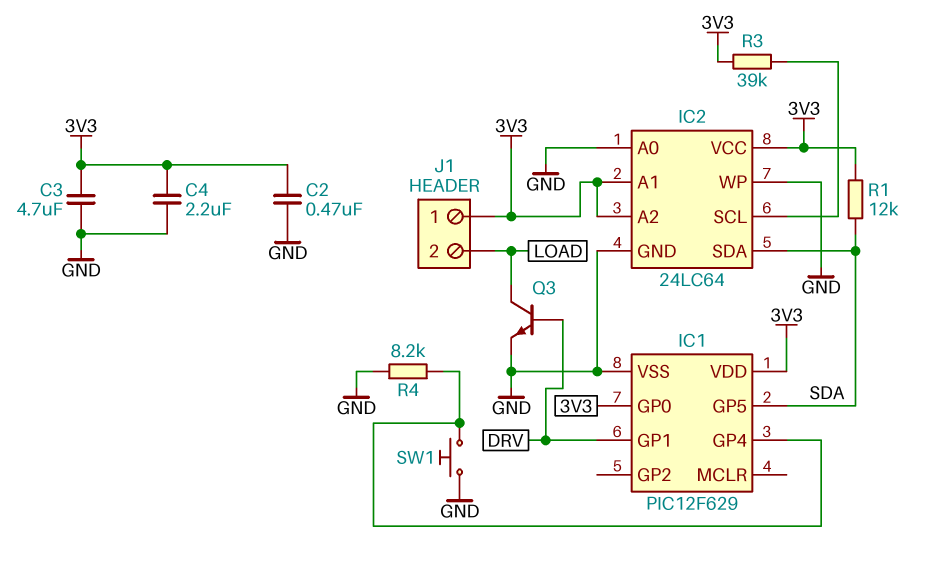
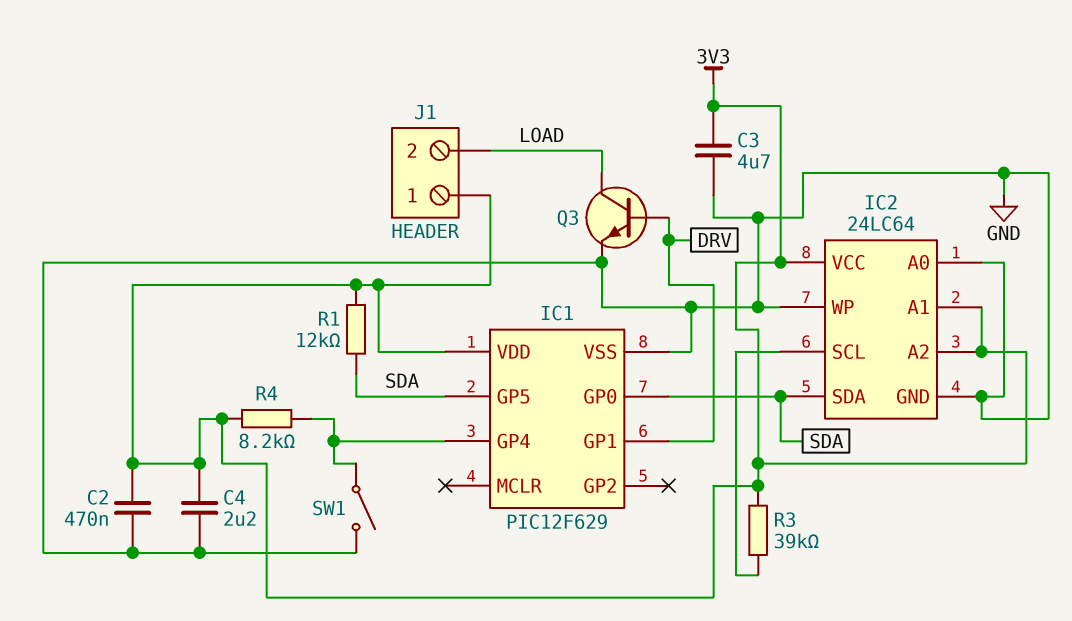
IC1 pin GP0: 3V3 -> SDA
R4: 8.2k (GND, IC1/GP4) -> 8.2k (3V3, IC1/GP4)
SW1: button (GND, IC1/GP4) -> switch (GND, IC1/GP4)

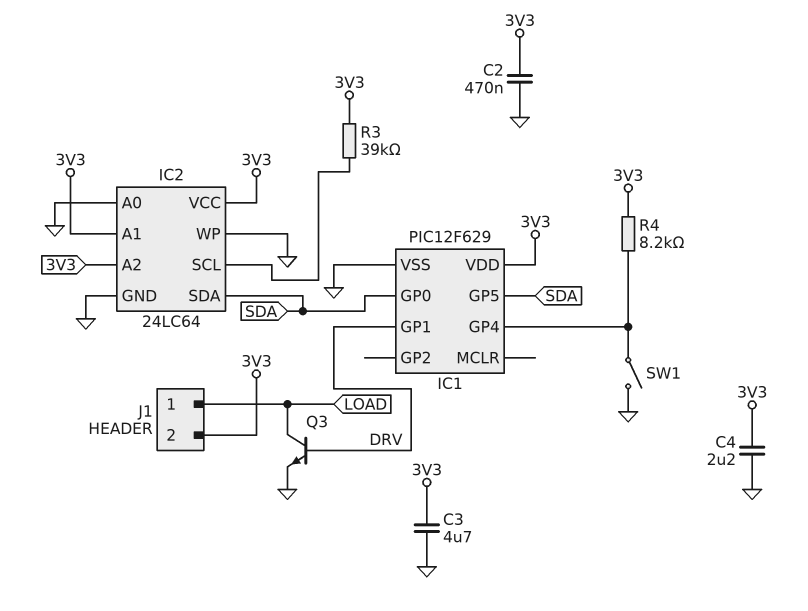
J1 pin 1: 3V3 -> LOAD
J1 pin 2: LOAD -> 3V3
R1: 12k (3V3, SDA) -> none

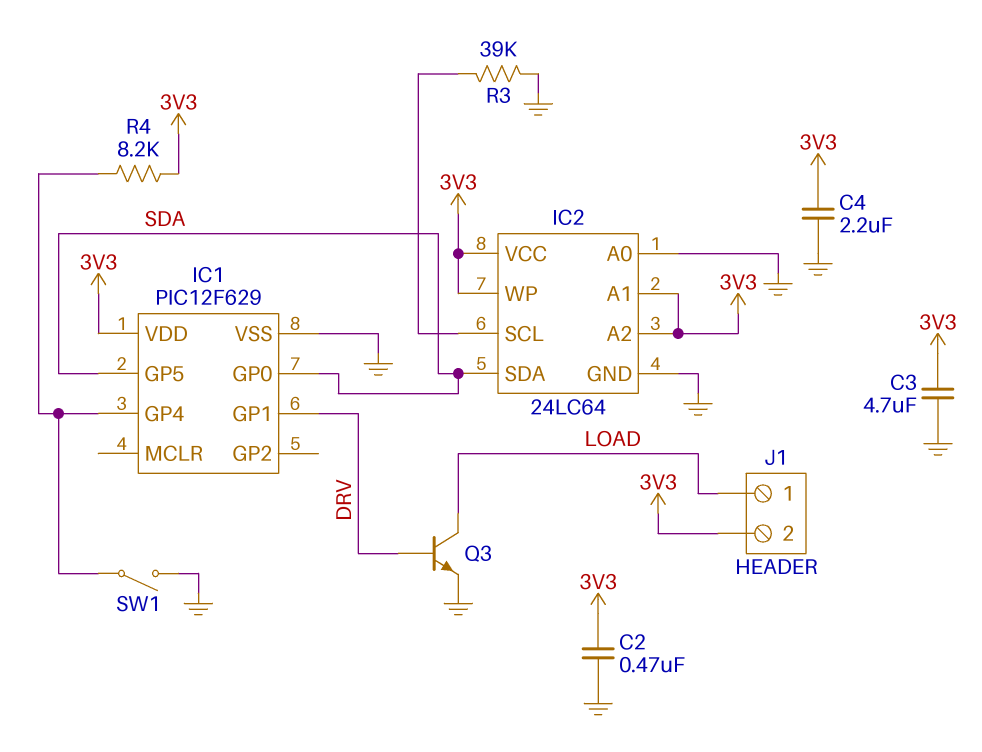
IC2 pin WP: GND -> 3V3
R3: 39k (3V3, IC2/SCL) -> 39k (GND, IC2/SCL)

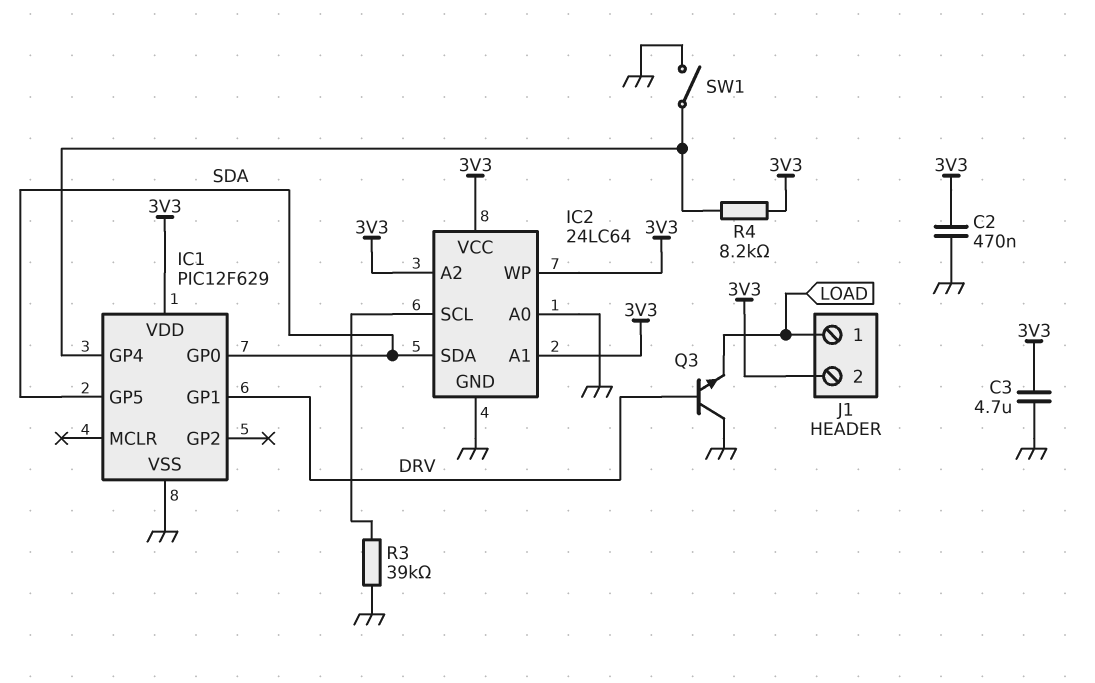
C4: 2.2uF (3V3, GND) -> none
Q3: NPN (B DRV, C LOAD, E GND) -> NPN (B DRV, C GND, E LOAD)

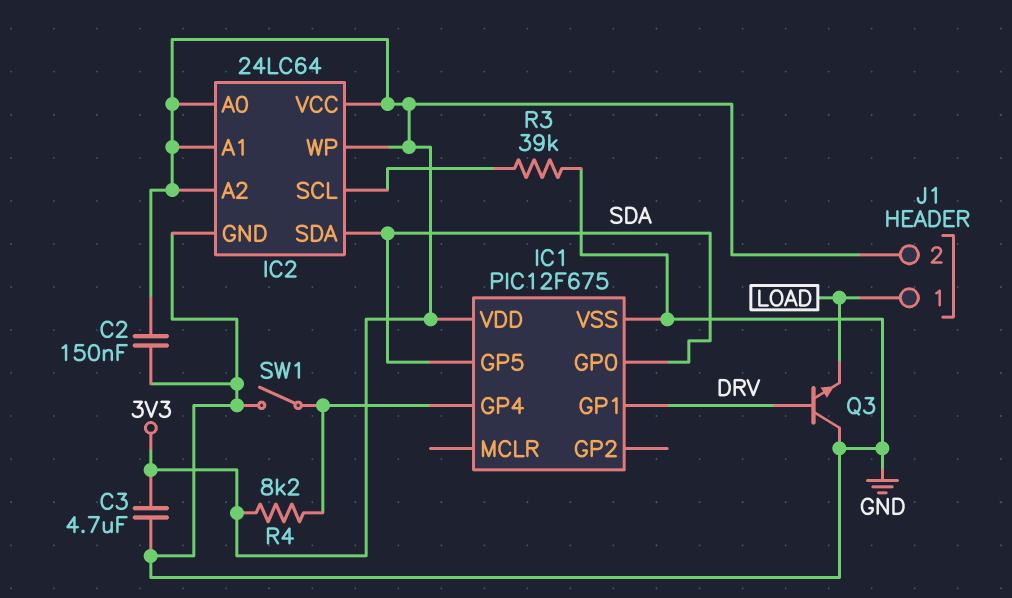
C2: 470nF (3V3, GND) -> 150nF (3V3, GND)
IC1: PIC12F629 -> PIC12F675
IC2 pin A0: GND -> 3V3

